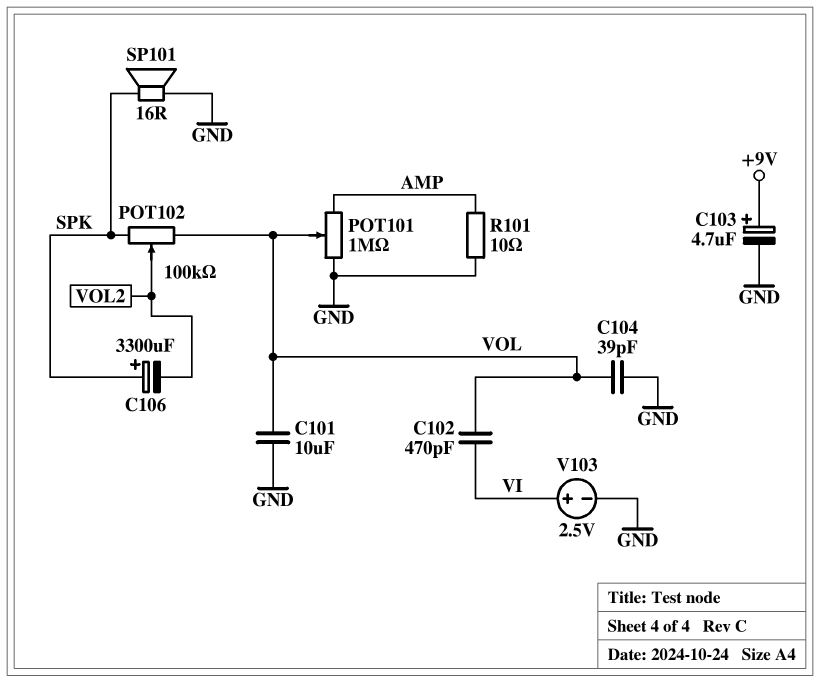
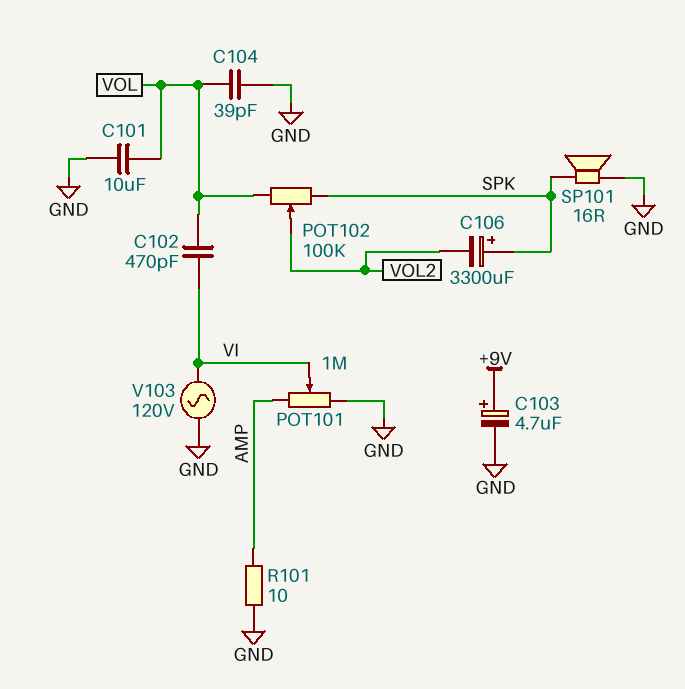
POT101: 1M (AMP, GND, wiper VOL) -> 1M (AMP, GND, wiper VI)
V103: 2.5V (plus VI, minus GND) -> AC 120V (GND, VI)

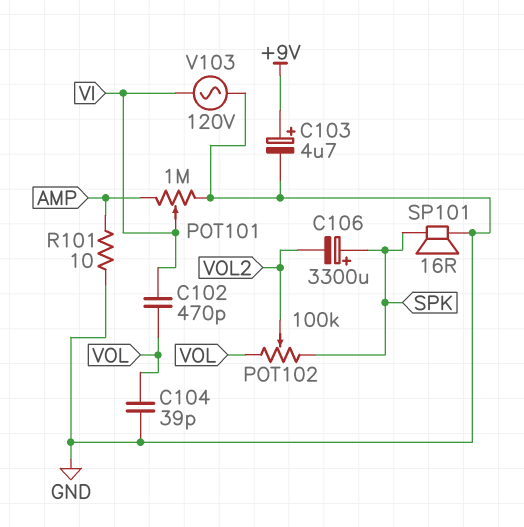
C101: 10uF (GND, VOL) -> none

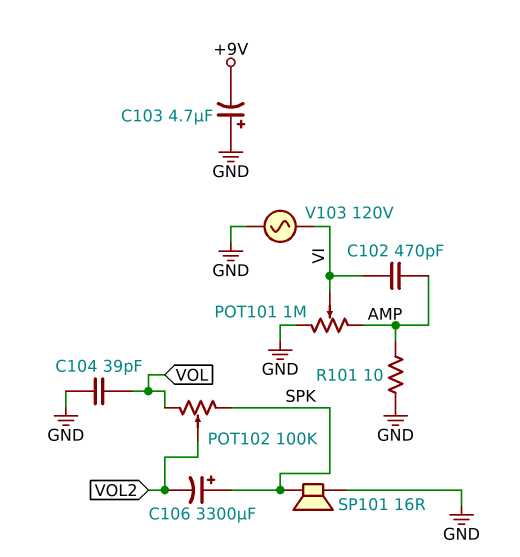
C102: 470pF (VI, VOL) -> 470pF (AMP, VI)
C103: 4.7uF (plus +9V, minus GND) -> 4.7uF (plus GND, minus +9V)

